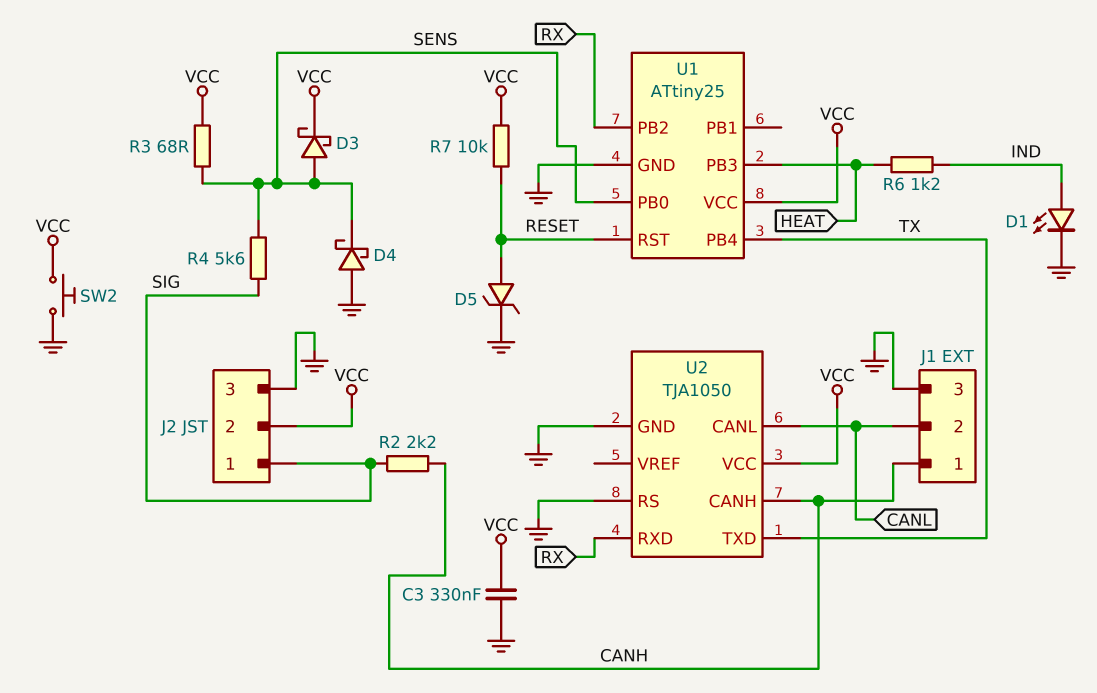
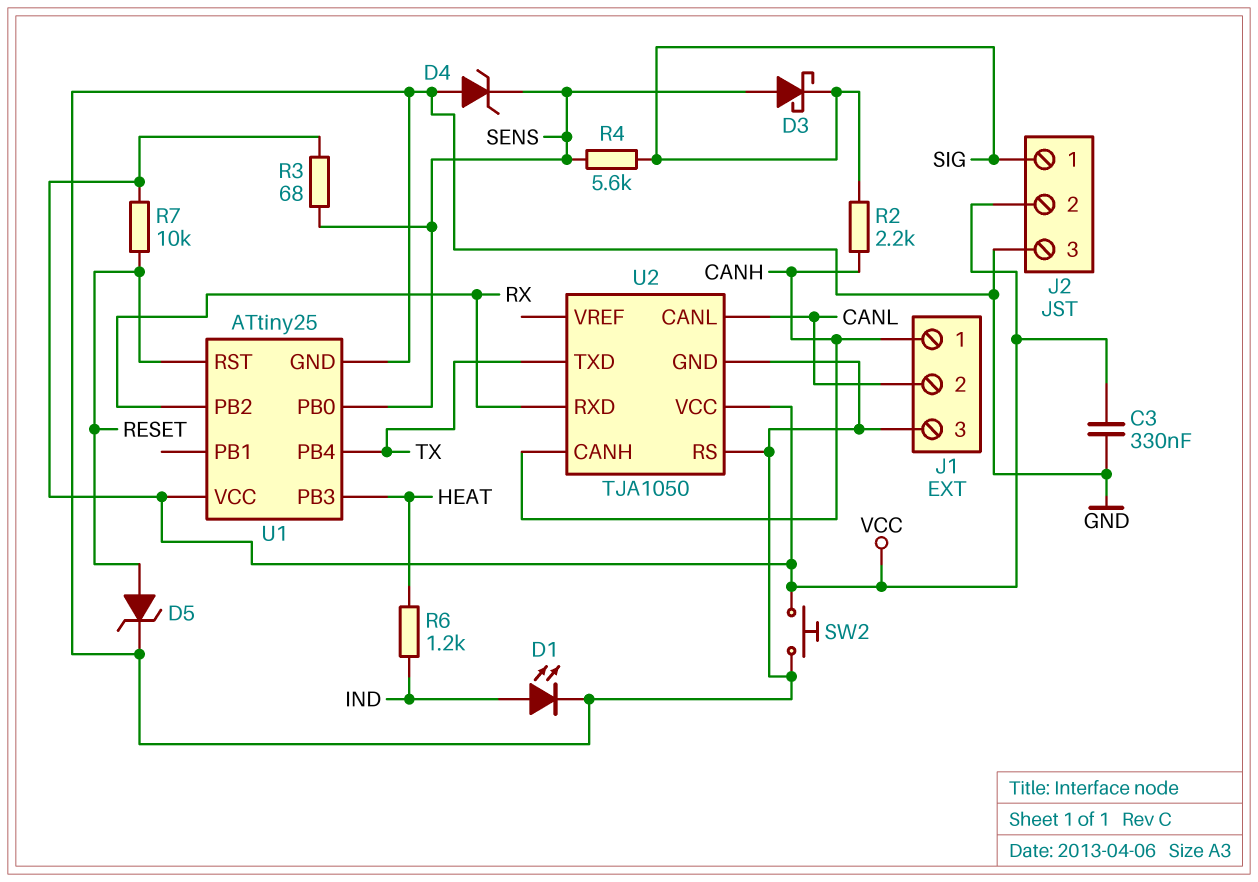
D3: schottky (A SENS, K VCC) -> schottky (A SENS, K SIG)
D4: schottky (A GND, K SENS) -> zener (A GND, K SENS)

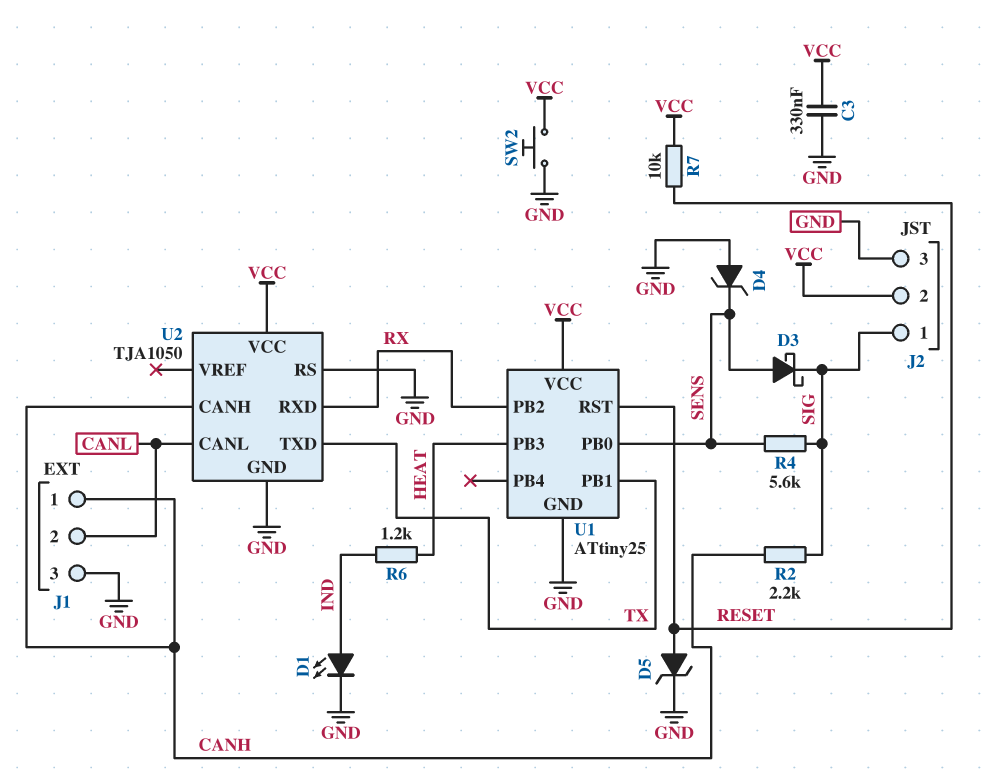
R3: 68 (SENS, VCC) -> none
U1 pin PB1: none -> TX
U1 pin PB4: TX -> none

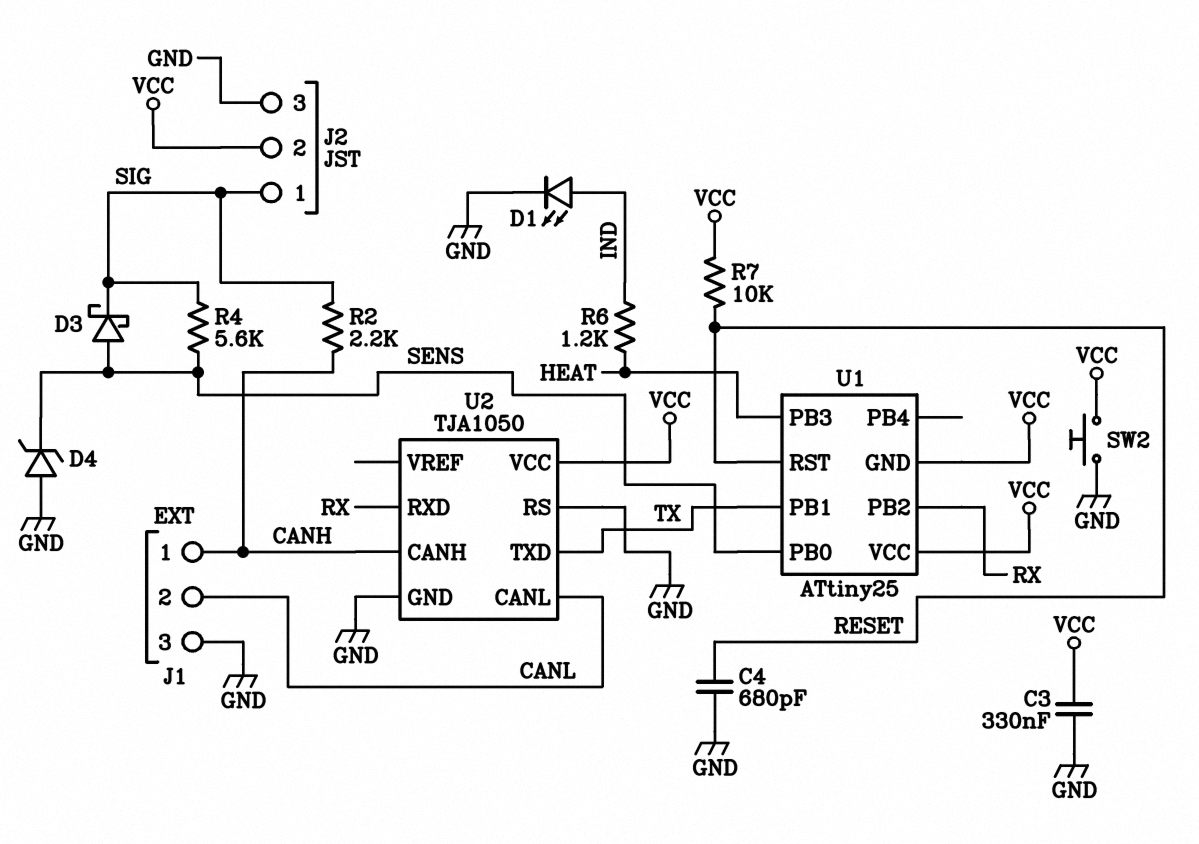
C4: none -> 680pF (GND, RESET)
D5: zener (A RESET, K GND) -> none
U1 pin GND: GND -> VCC

